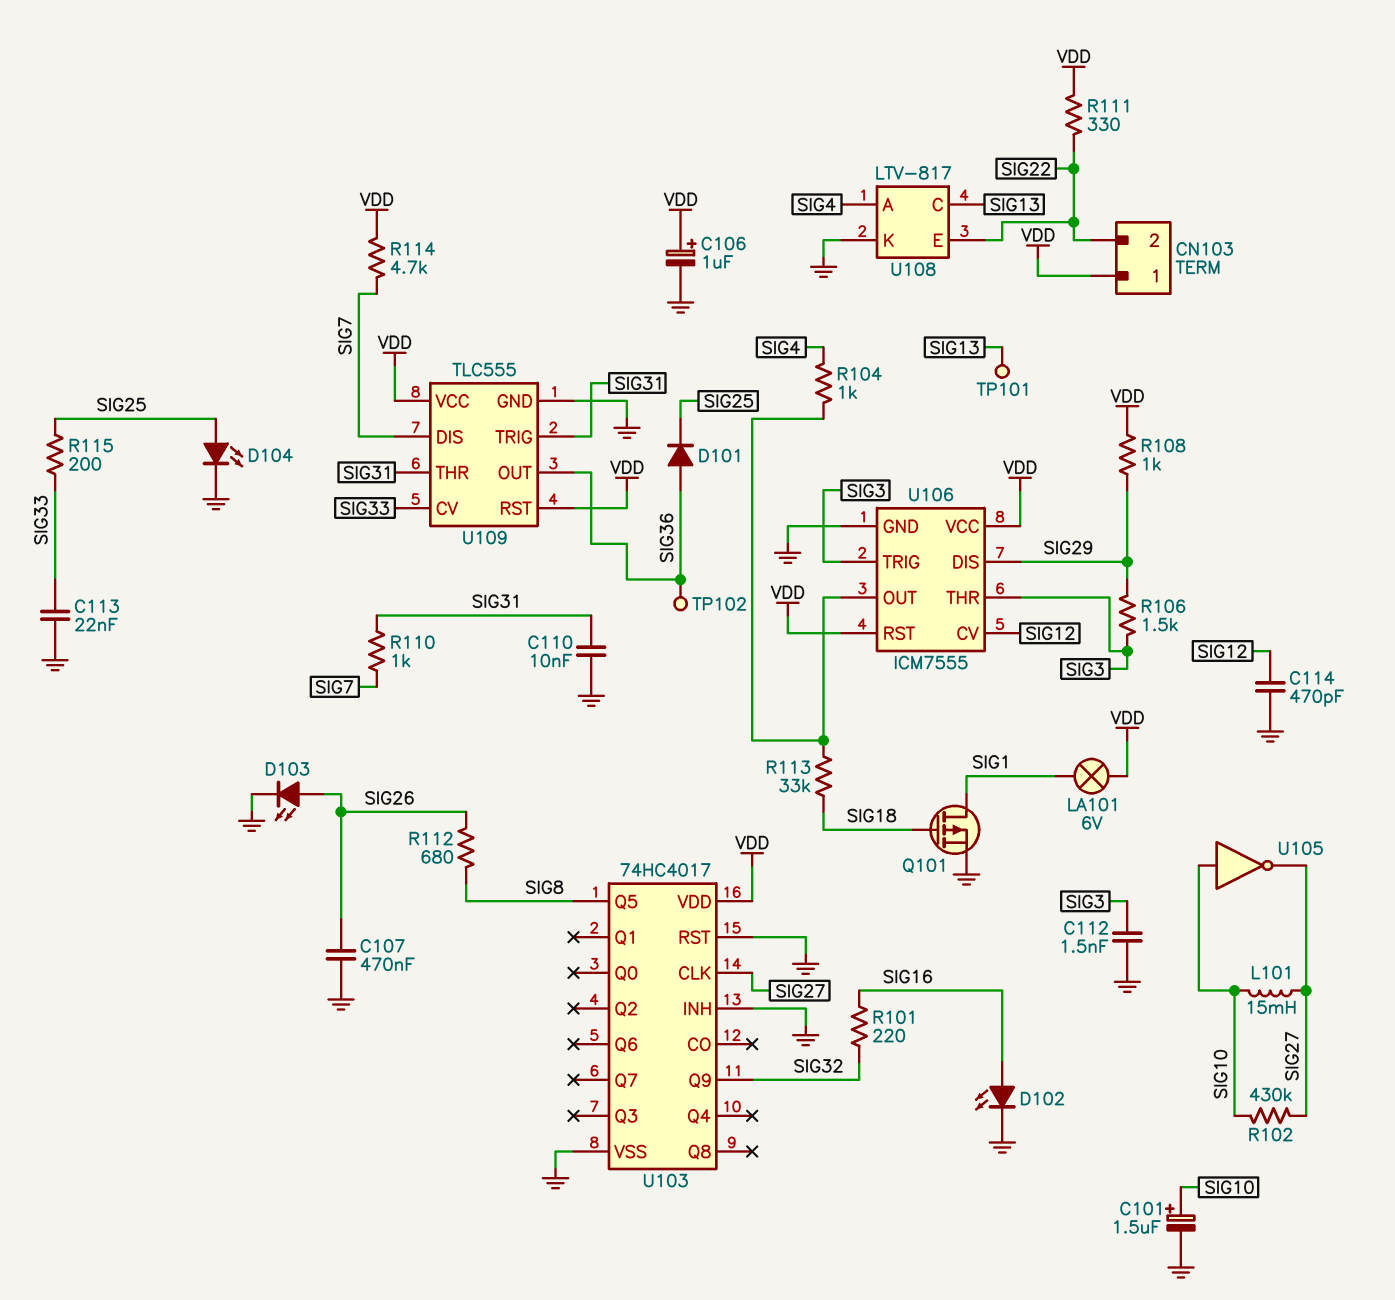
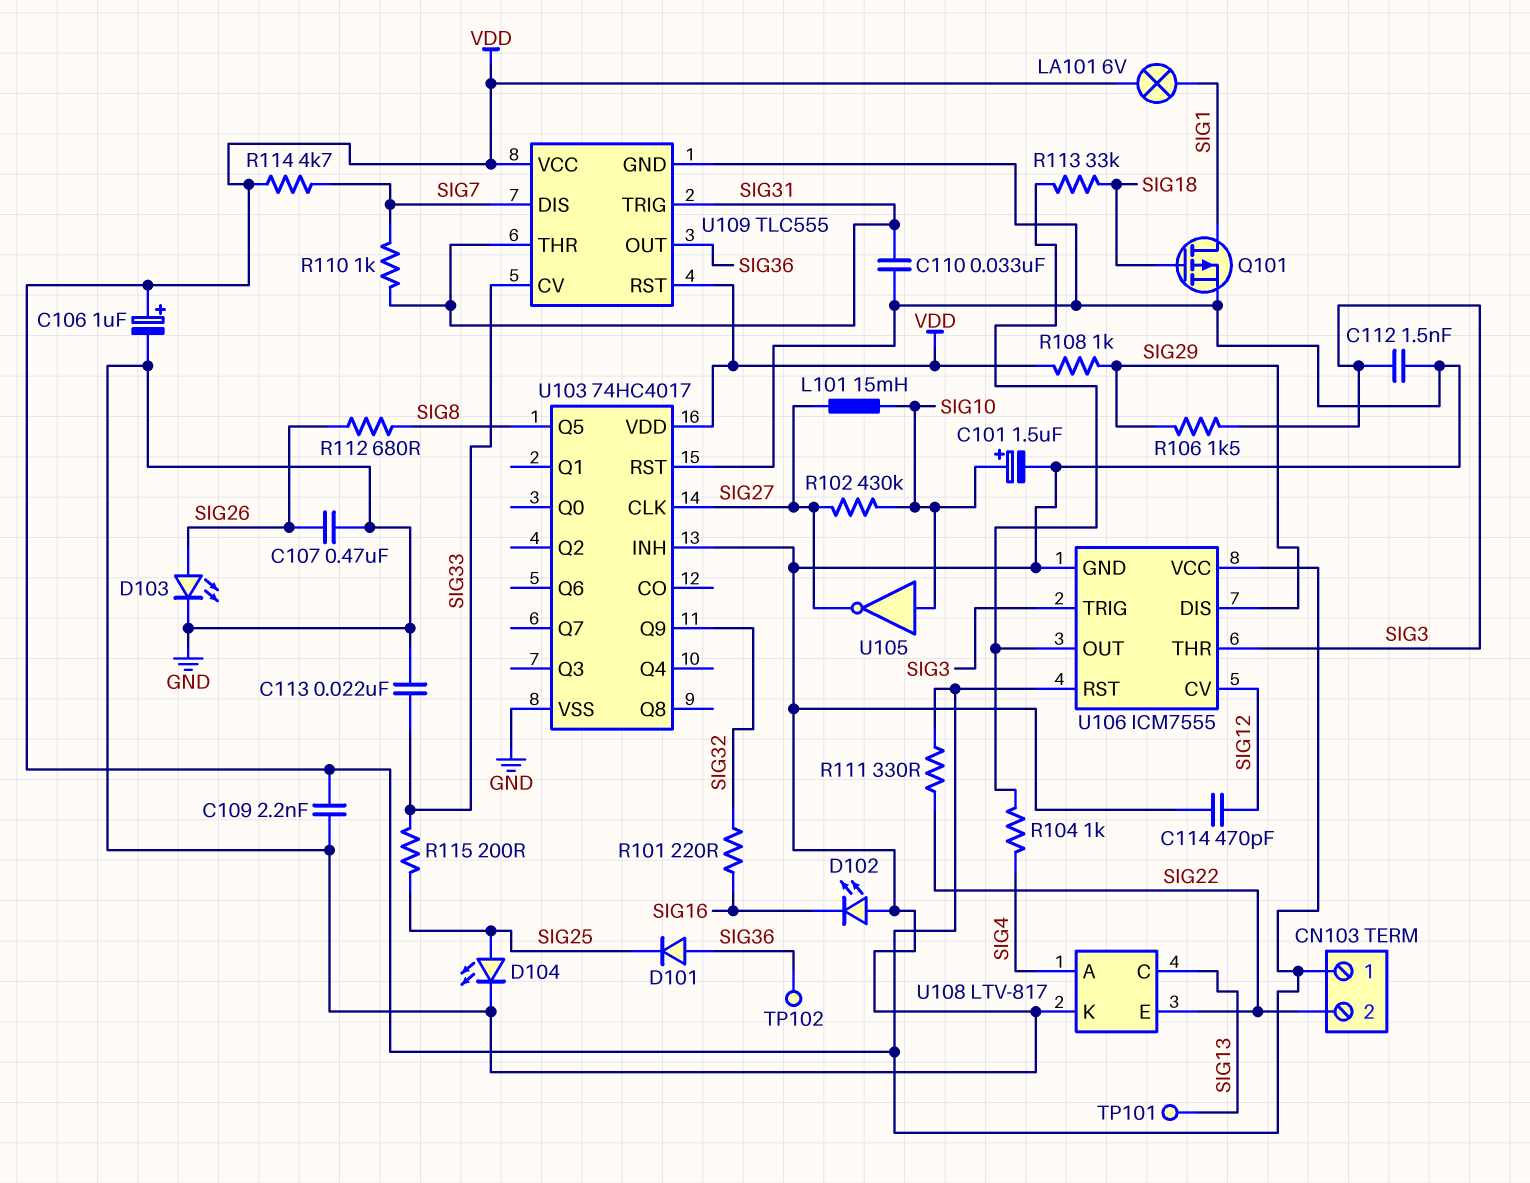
C109: none -> 2.2nF (GND, VDD)
C110: 10nF (GND, SIG31) -> 33nF (GND, SIG31)
D102: LED (A SIG16, K GND) -> LED (A GND, K SIG16)

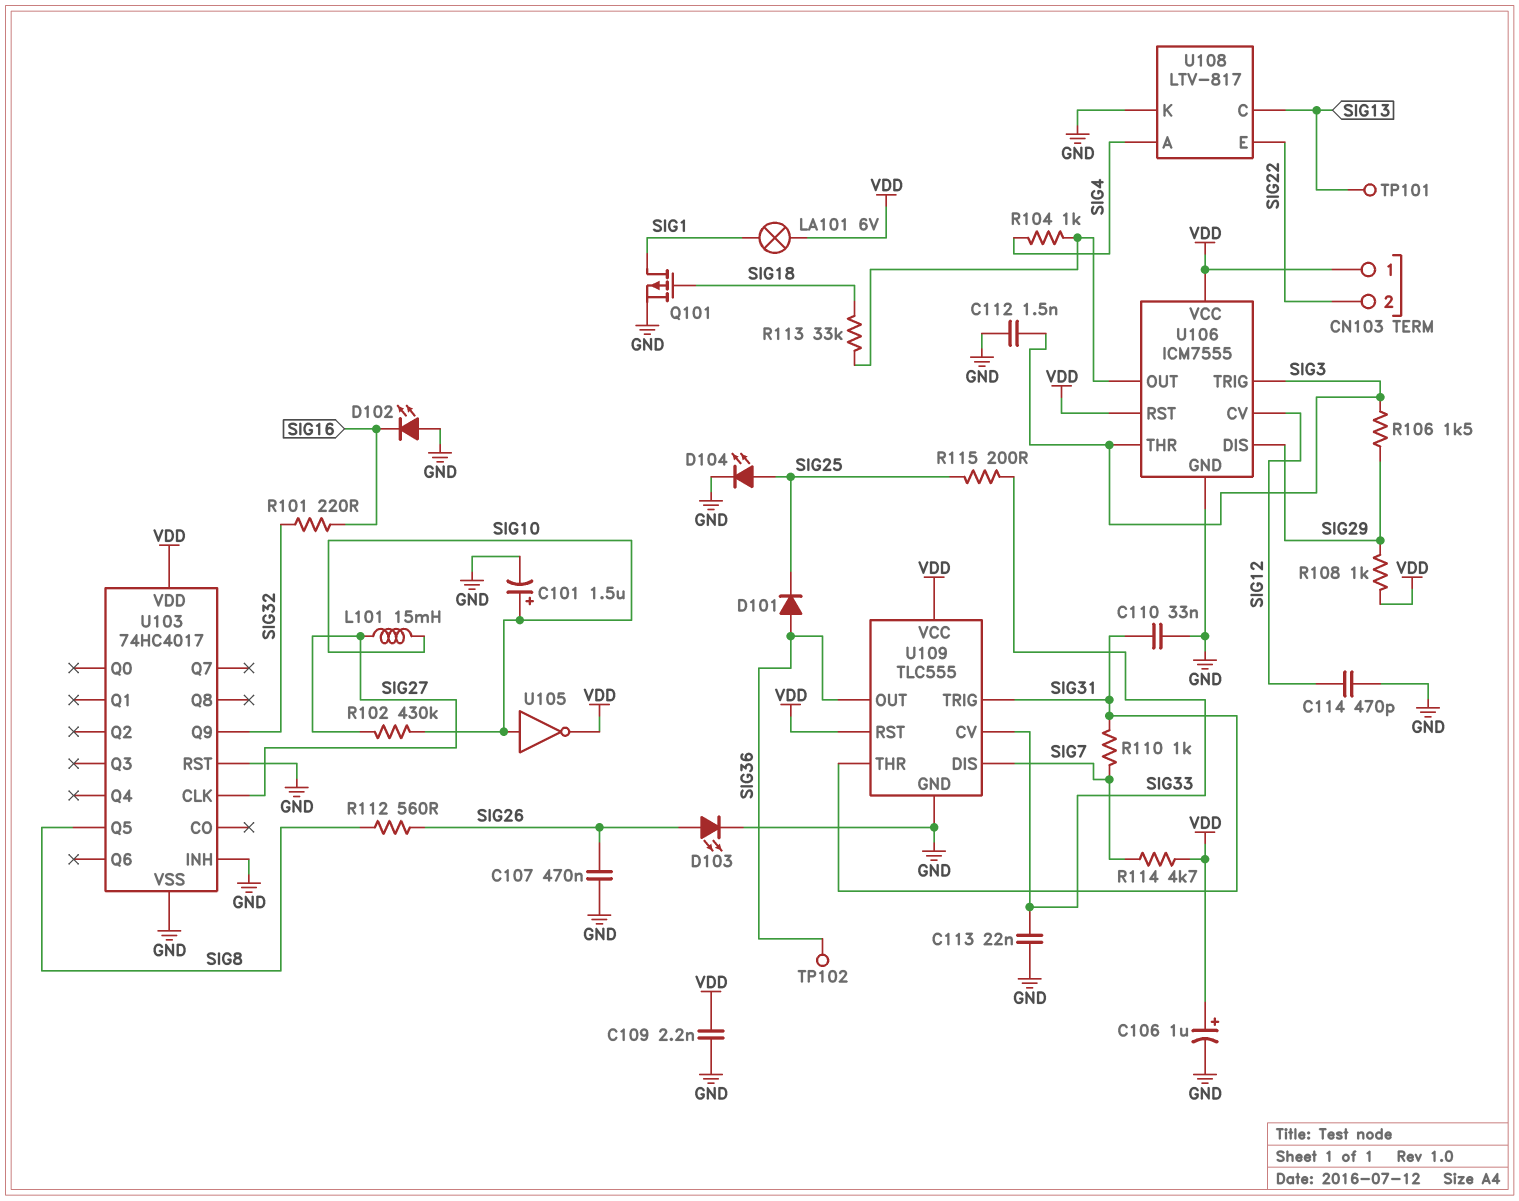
R111: 330 (SIG22, VDD) -> none
R112: 680 (SIG8, SIG26) -> 560 (SIG8, SIG26)
U105: NOT (in SIG10, out SIG27) -> NOT (in SIG10, out VDD)

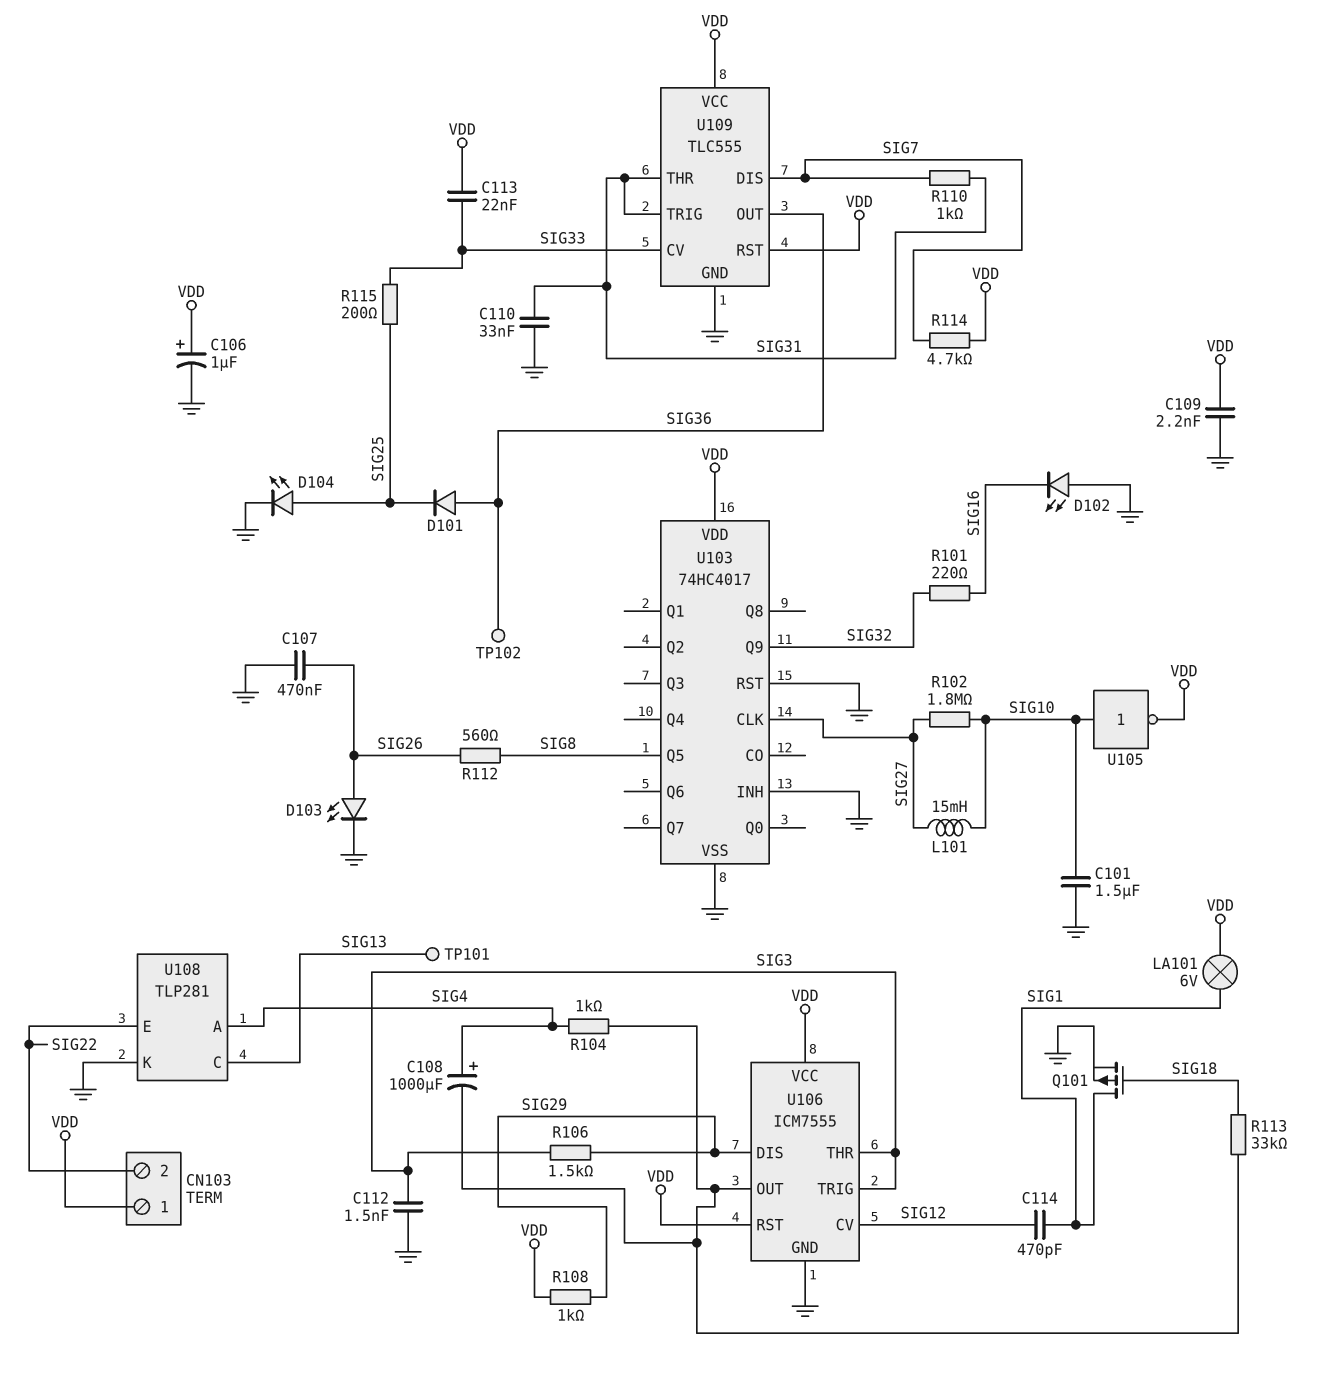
C101: 1.5uF (plus SIG10, minus GND) -> 1.5uF (GND, SIG10)
C108: none -> 1000uF (plus SIG4, minus U106/OUT)
C113: 22nF (GND, SIG33) -> 22nF (SIG33, VDD)
C114: 470pF (GND, SIG12) -> 470pF (SIG1, SIG12)
R102: 430k (SIG10, SIG27) -> 1.8M (SIG10, SIG27)
U108: LTV-817 -> TLP281

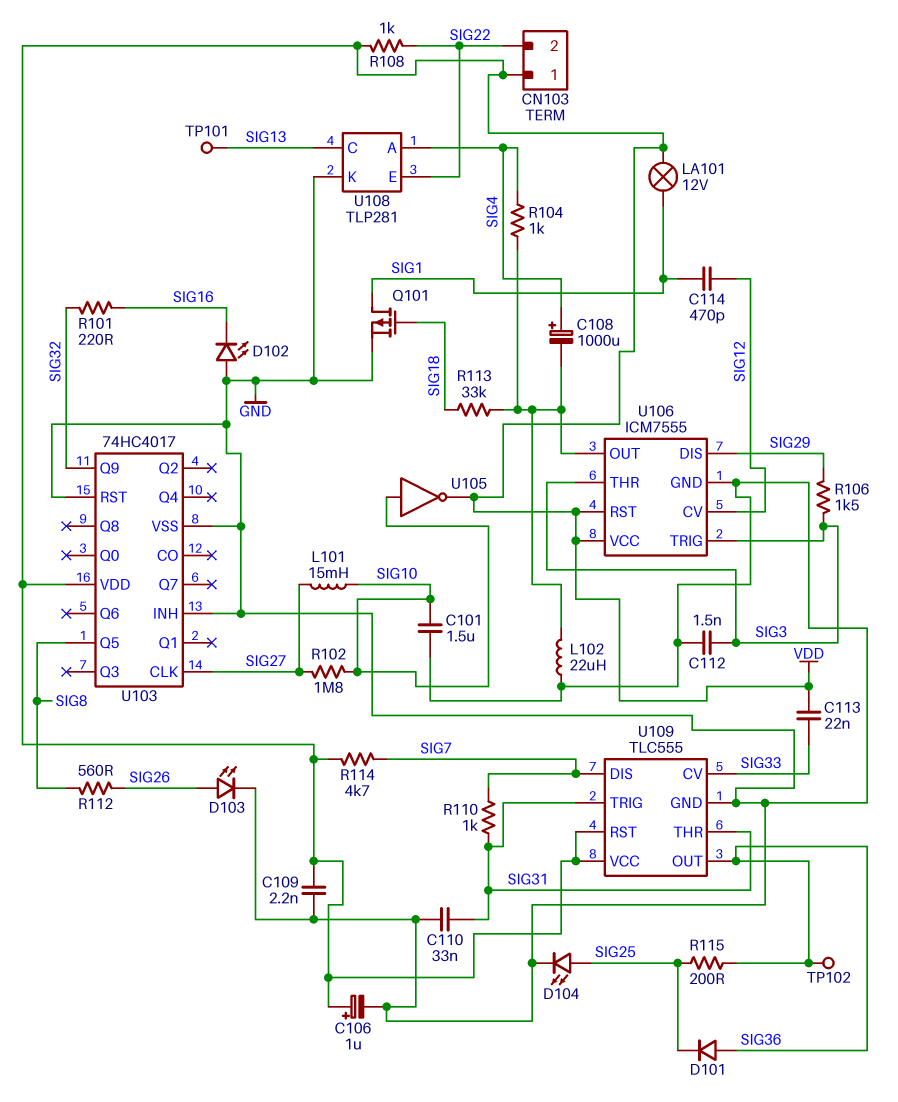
C107: 470nF (GND, SIG26) -> none
L102: none -> 22uH (GND, U106/OUT)
LA101: lamp 6V (SIG1, VDD) -> lamp 12V (SIG1, VDD)
R108: 1k (SIG29, VDD) -> 1k (SIG22, VDD)
R115: 200 (SIG25, SIG33) -> 200 (SIG25, SIG36)

